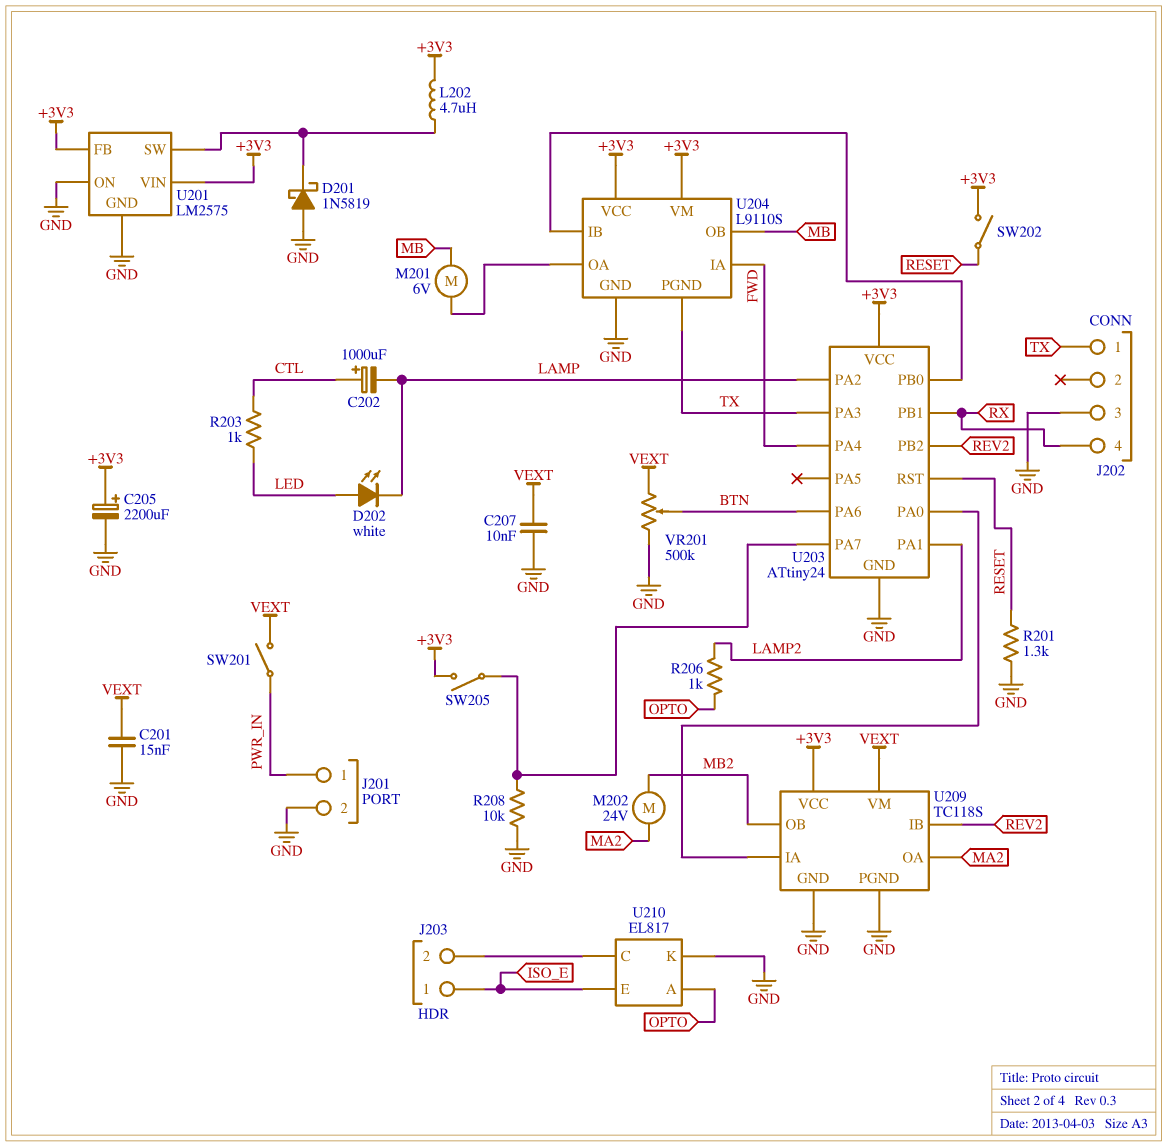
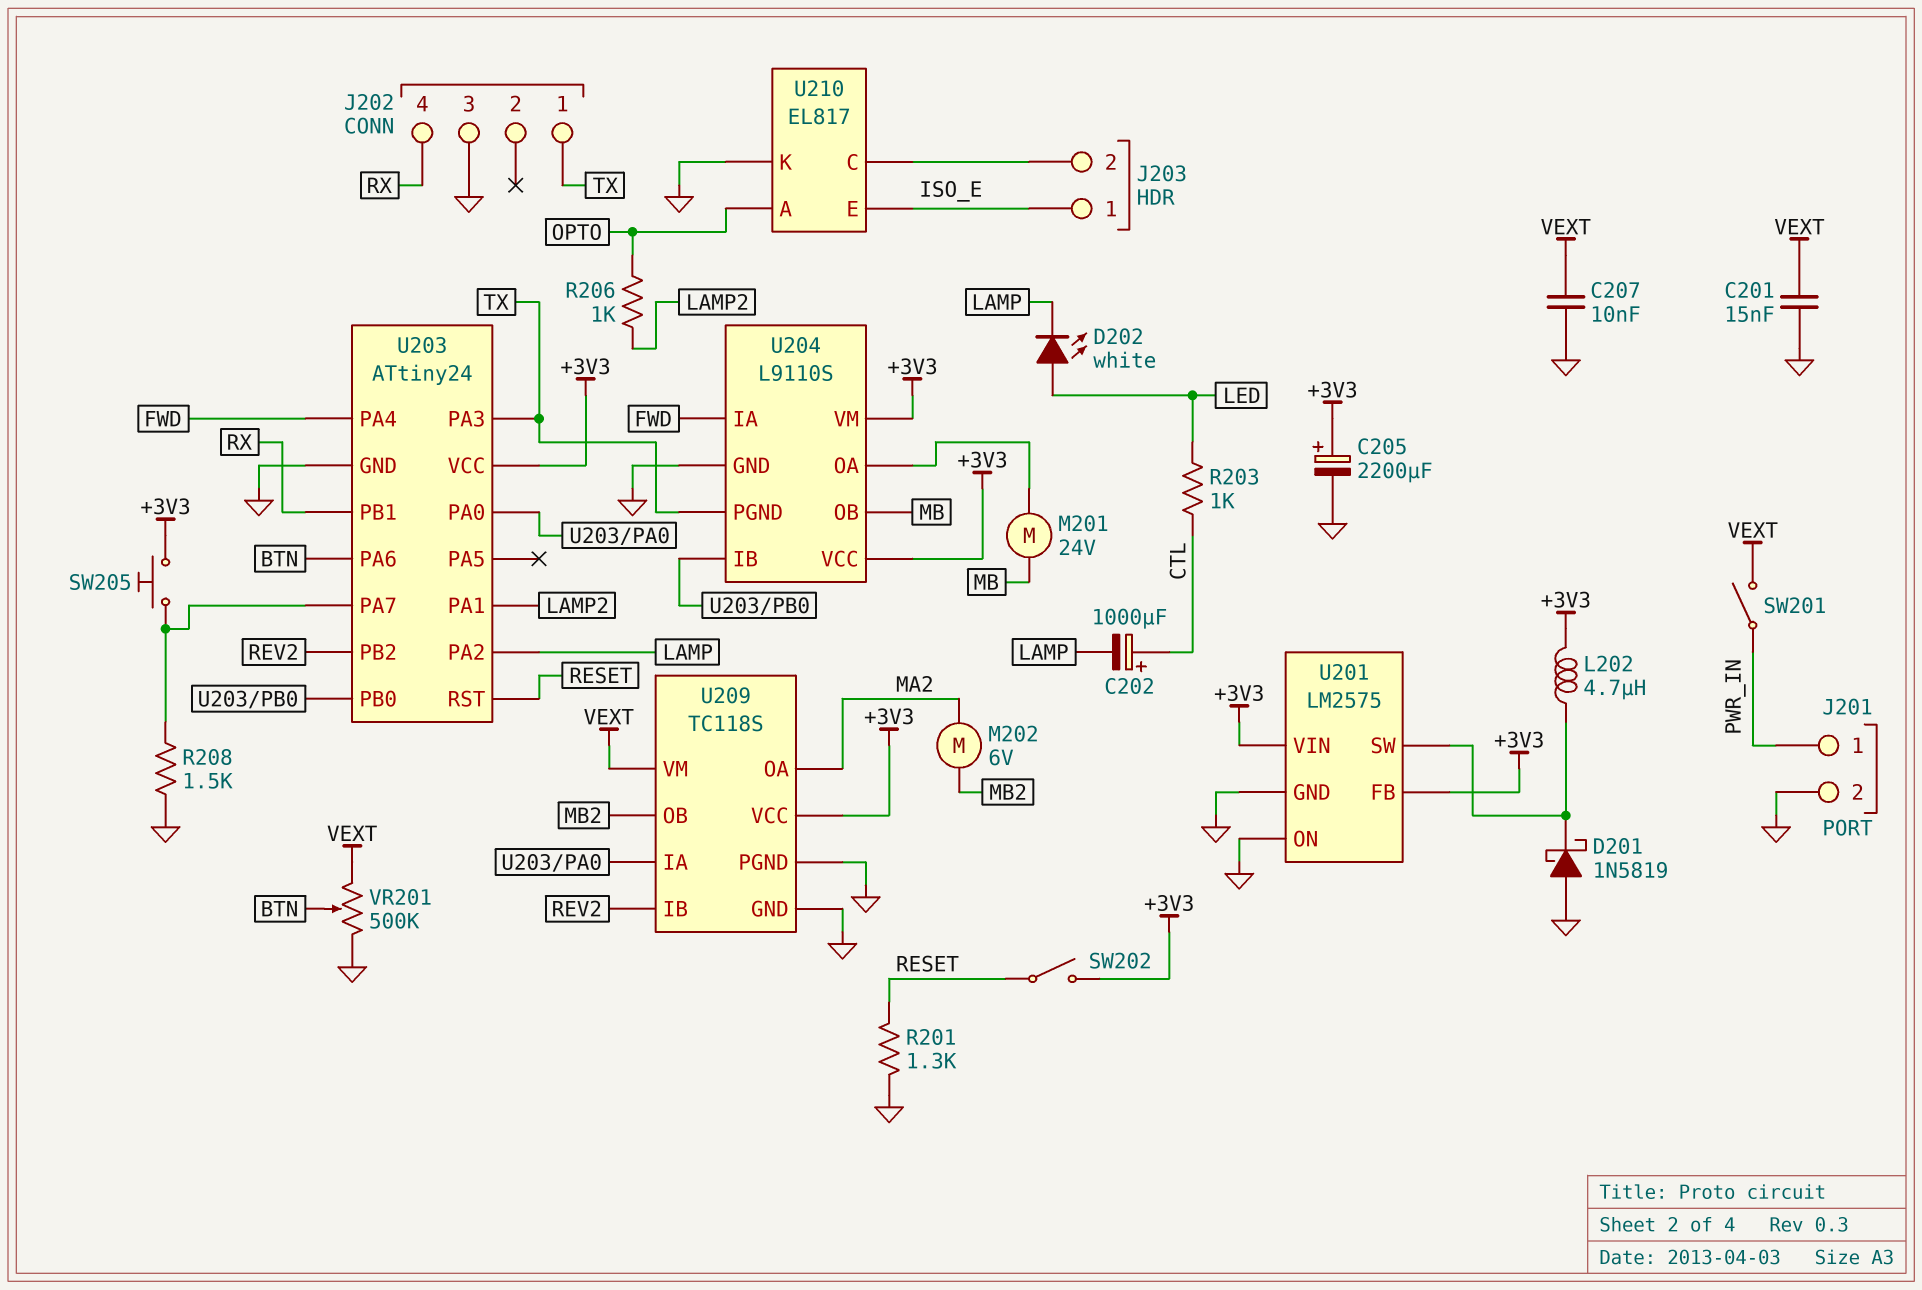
M201: motor 6V (MB, U204/OA) -> motor 24V (MB, U204/OA)
M202: motor 24V (MA2, MB2) -> motor 6V (MA2, MB2)
R208: 10k (GND, U203/PA7) -> 1.5k (GND, U203/PA7)
SW205: switch (+3V3, U203/PA7) -> button (+3V3, U203/PA7)

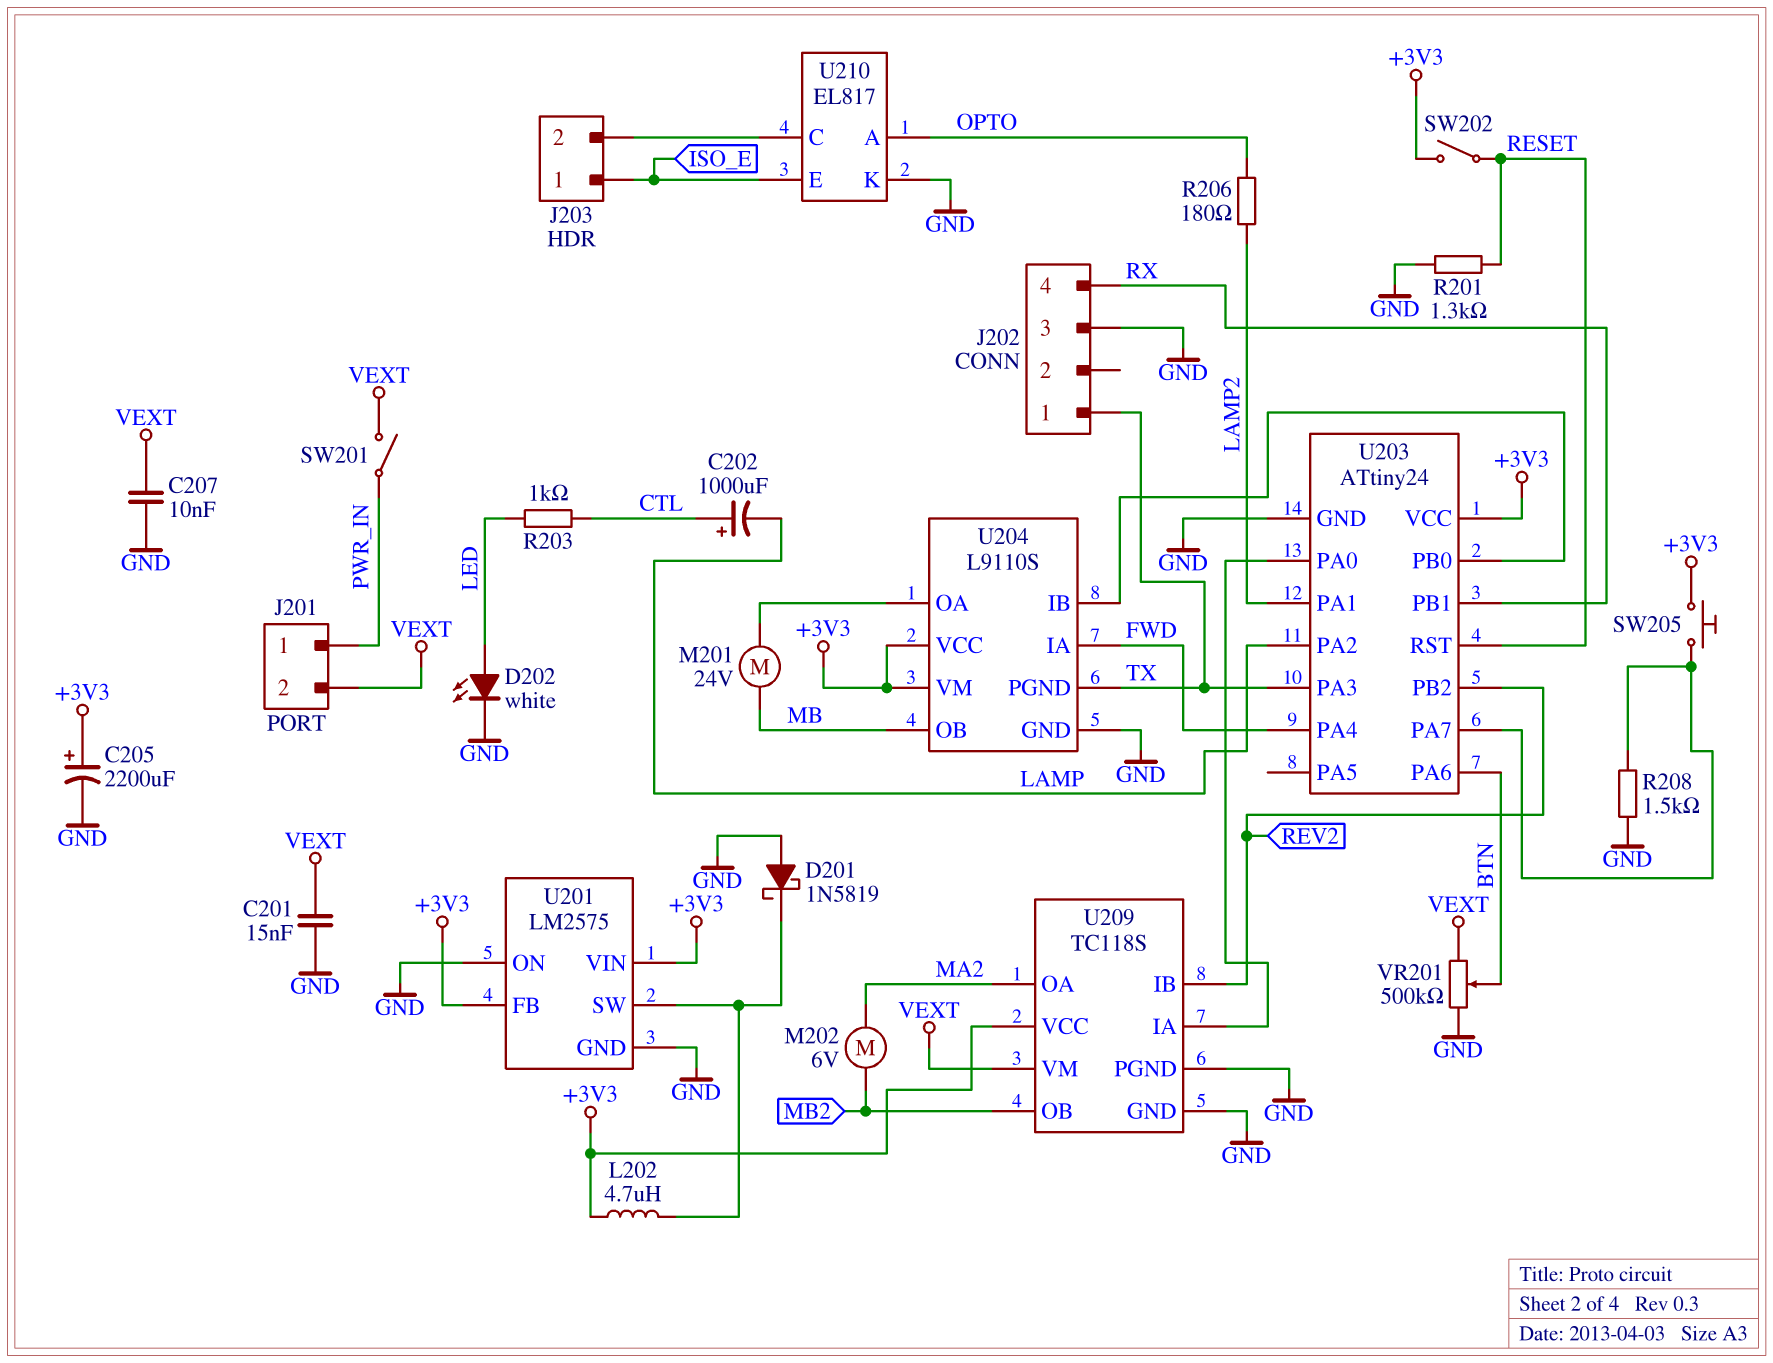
D202: LED white (A LED, K LAMP) -> LED white (A LED, K GND)
J201 pin 2: GND -> VEXT
R206: 1k (LAMP2, OPTO) -> 180 (LAMP2, OPTO)

